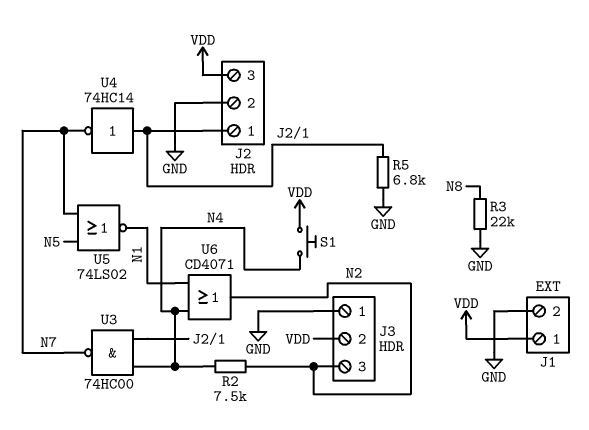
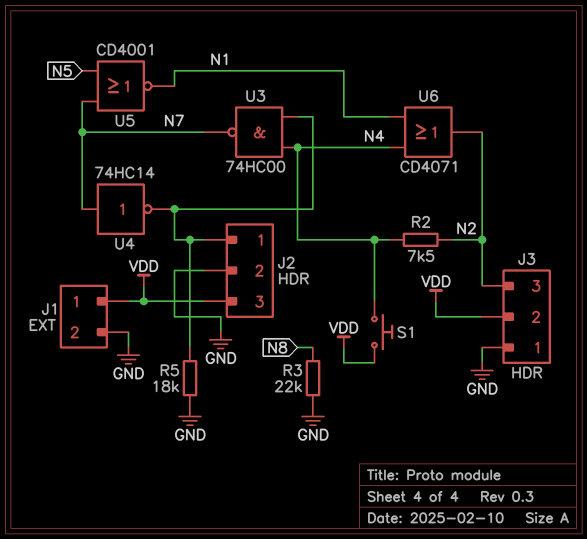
R5: 6.8k (GND, J2/1) -> 18k (GND, J2/1)
U4: NOT 74HC14 (in J2/1, out N7) -> NOT 74HC14 (in N7, out J2/1)
U5: NOR 74LS02 (in N5, in N7, out N1) -> NOR CD4001 (in N5, in N7, out N1)

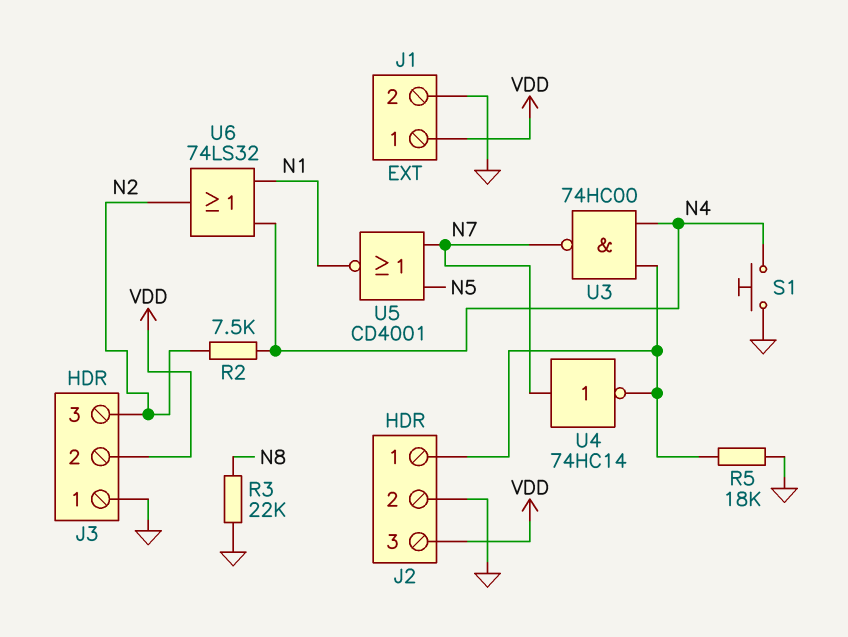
S1: button (N4, VDD) -> button (GND, N4)
U6: OR CD4071 (in N1, in N4, out N2) -> OR 74LS32 (in N1, in N4, out N2)

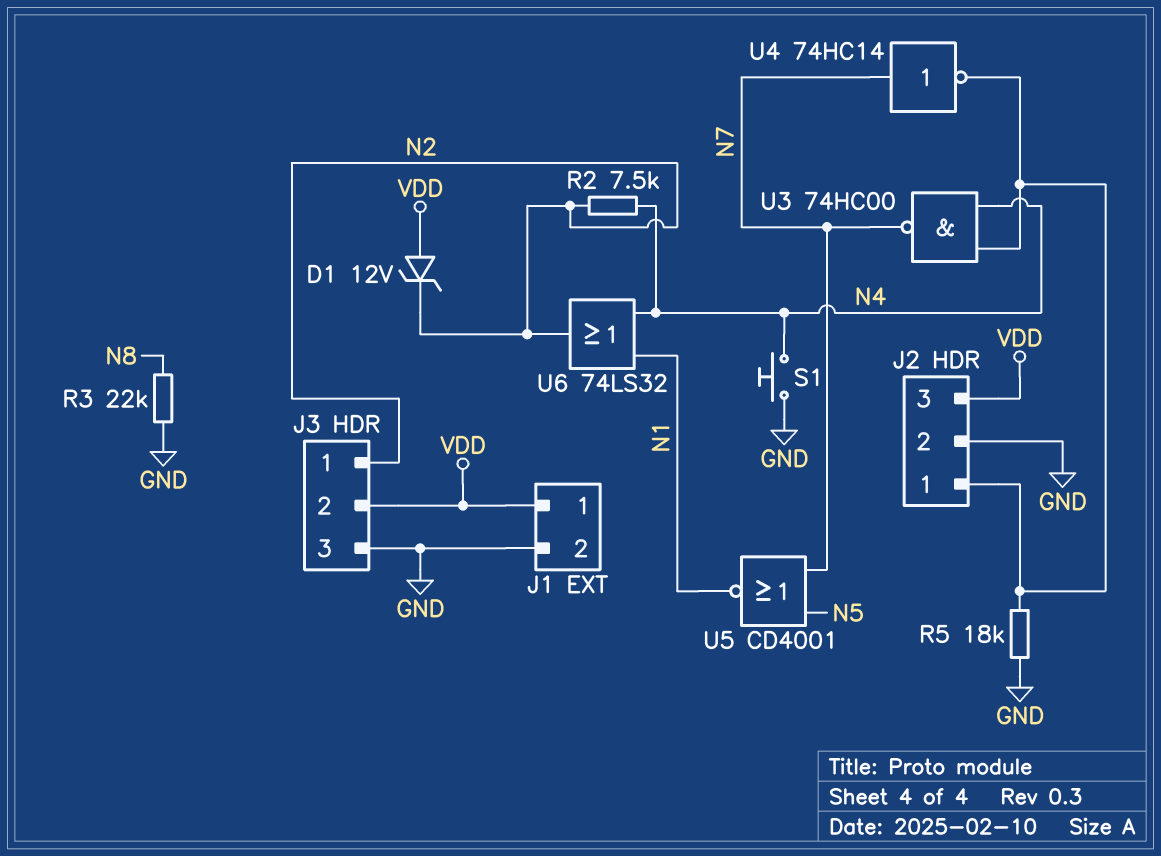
D1: none -> zener 12V (A VDD, K N2)
J3 pin 1: GND -> N2
J3 pin 3: N2 -> GND

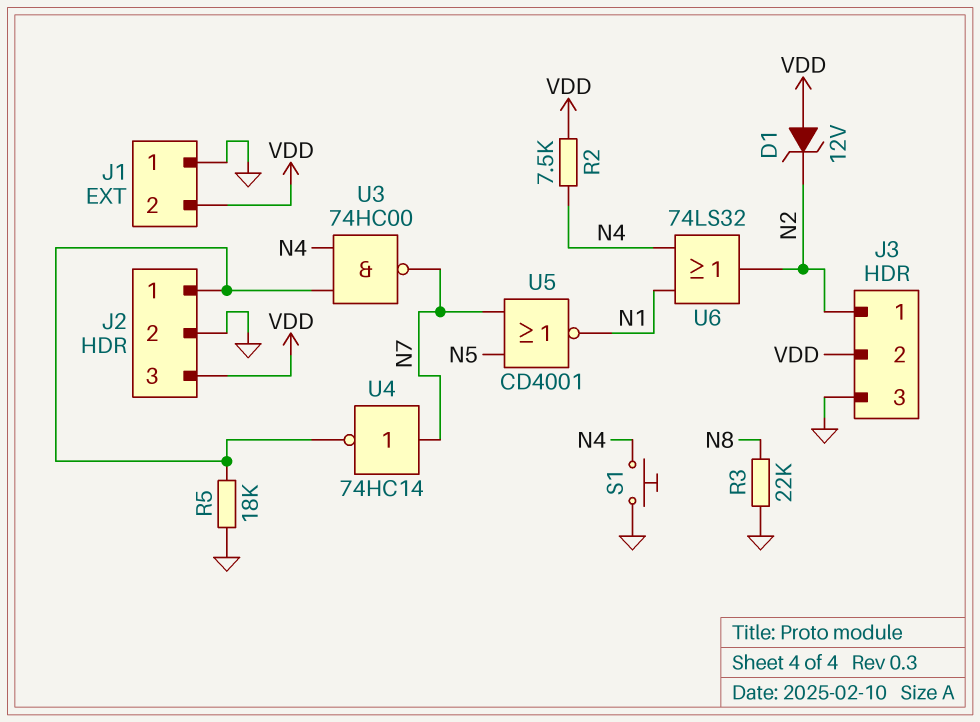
J1 pin 1: VDD -> GND
J1 pin 2: GND -> VDD
R2: 7.5k (N2, N4) -> 7.5k (N4, VDD)

